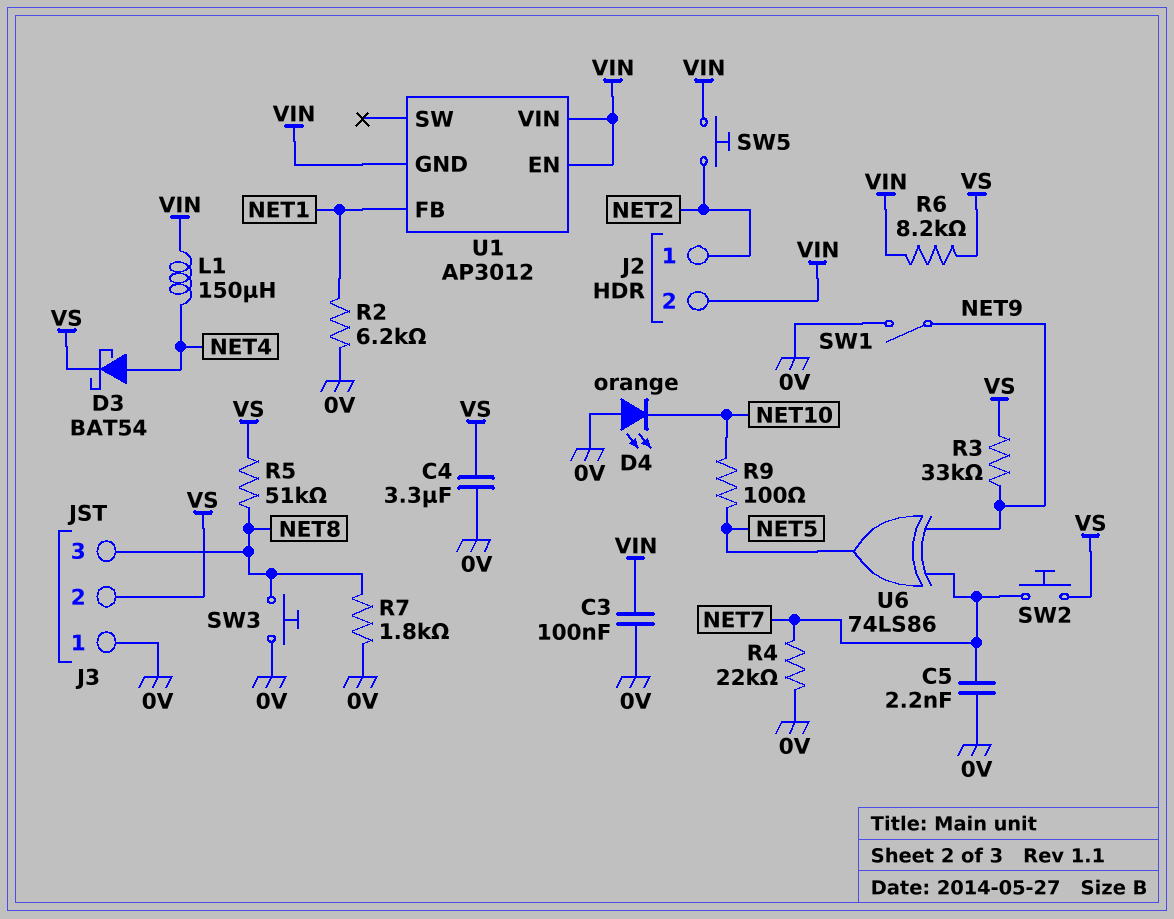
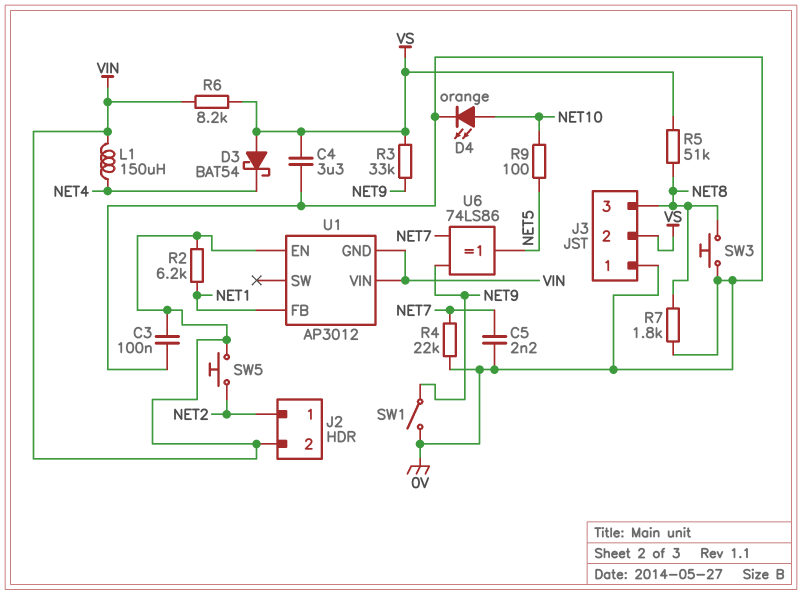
D3: schottky BAT54 (A NET4, K VS) -> schottky BAT54 (A VS, K NET4)
D4: LED orange (A 0V, K NET10) -> LED orange (A NET10, K 0V)
R2: 6.2k (0V, NET1) -> 6.2k (NET1, VIN)
SW2: button (NET7, VS) -> none

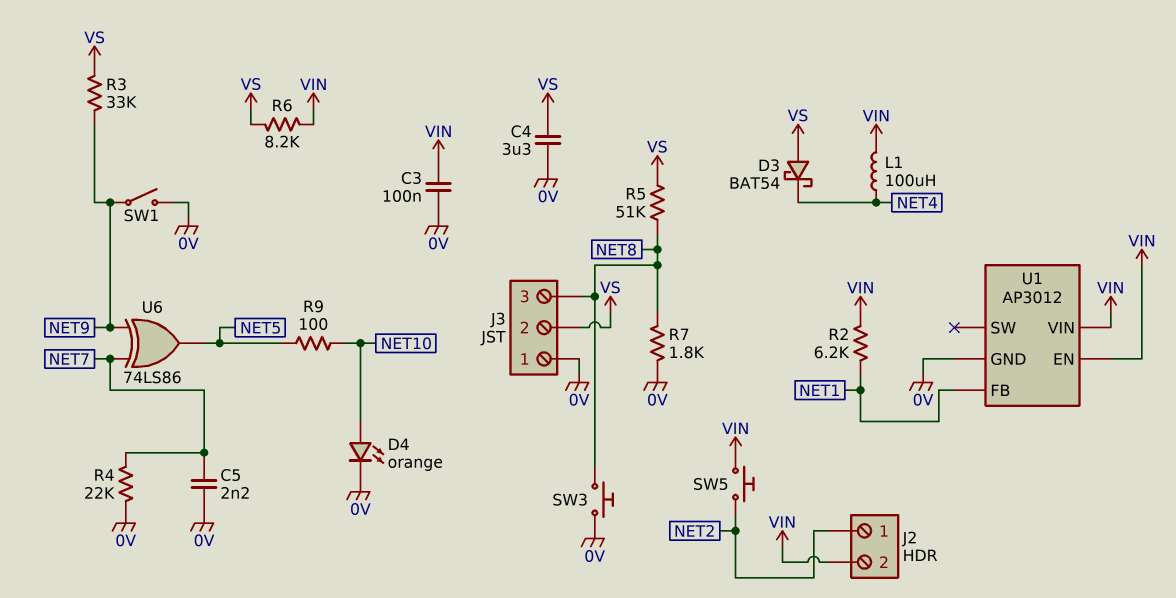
L1: 150uH (NET4, VIN) -> 100uH (NET4, VIN)
U1 pin GND: VIN -> 0V

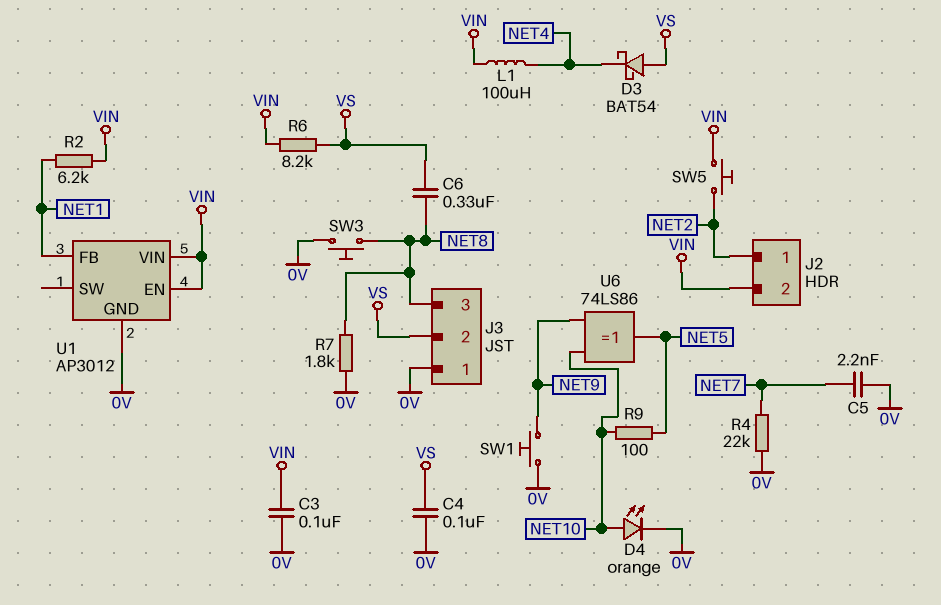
C4: 3.3uF (0V, VS) -> 100nF (0V, VS)
C6: none -> 330nF (NET8, VS)
R3: 33k (NET9, VS) -> none
R5: 51k (NET8, VS) -> none
SW1: switch (0V, NET9) -> button (0V, NET9)
U6: XOR 74LS86 (in NET7, in NET9, out NET5) -> XOR 74LS86 (in NET9, in NET10, out NET5)

